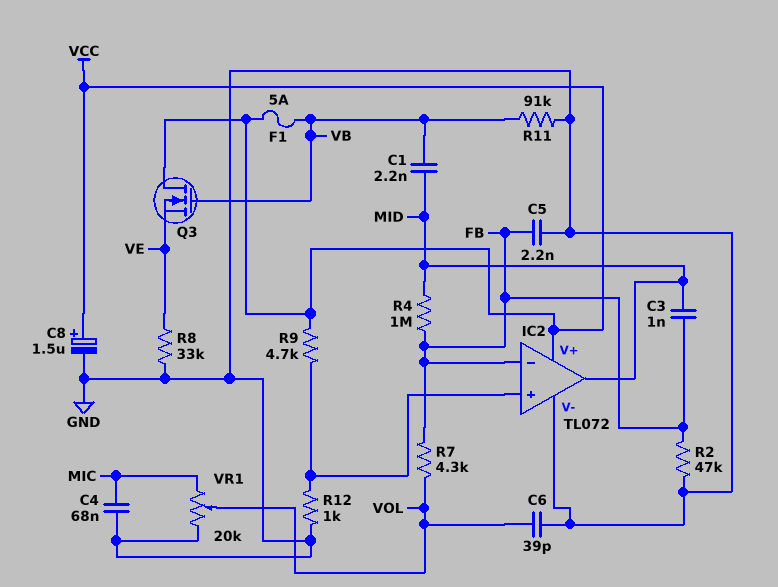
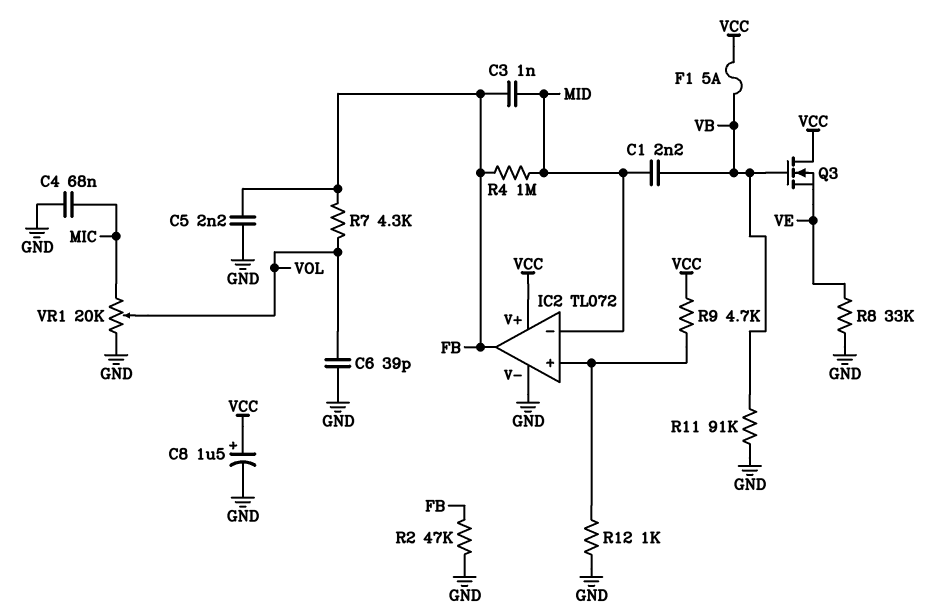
IC2 pin in-: FB -> MID
IC2 pin out: MID -> FB

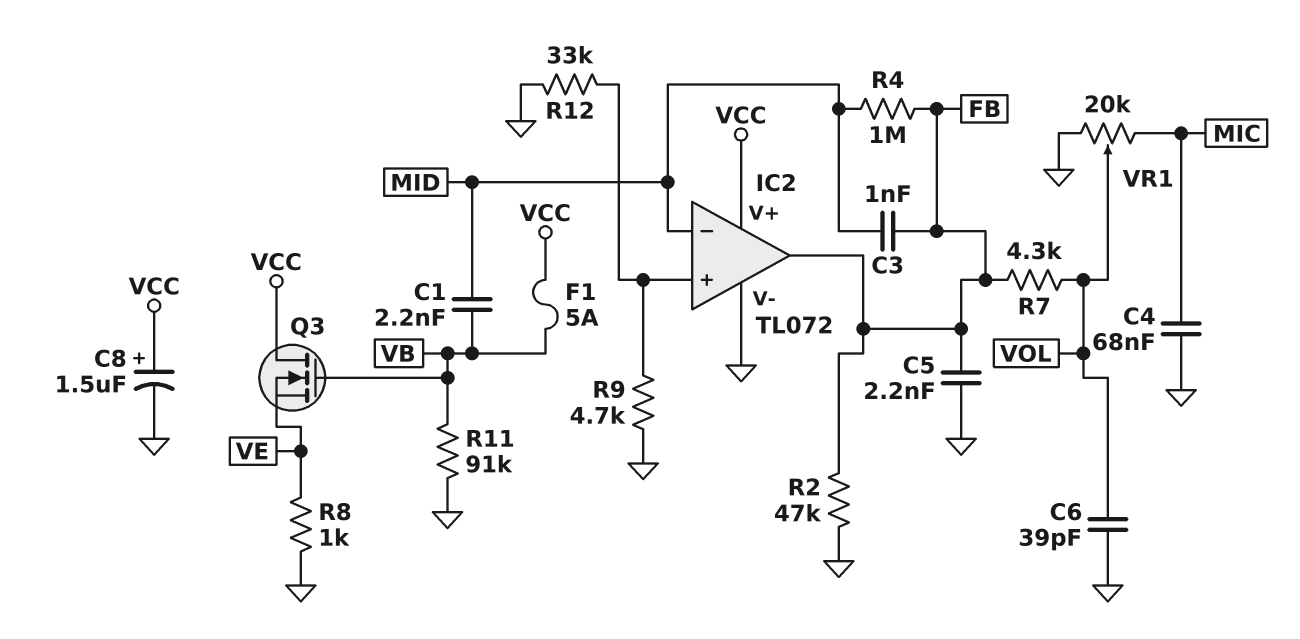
R8: 33k (GND, VE) -> 1k (GND, VE)
R9: 4.7k (IC2/in+, VCC) -> 4.7k (GND, IC2/in+)
R12: 1k (GND, IC2/in+) -> 33k (GND, IC2/in+)

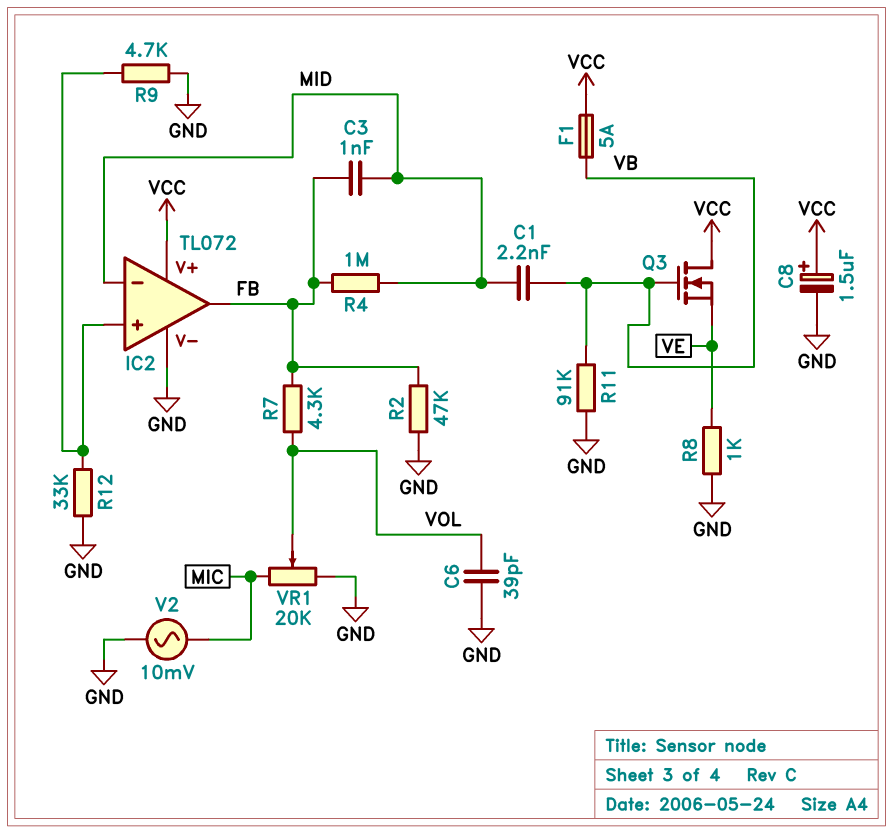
C4: 68nF (GND, MIC) -> none
C5: 2.2nF (FB, GND) -> none
V2: none -> AC 10mV (GND, MIC)

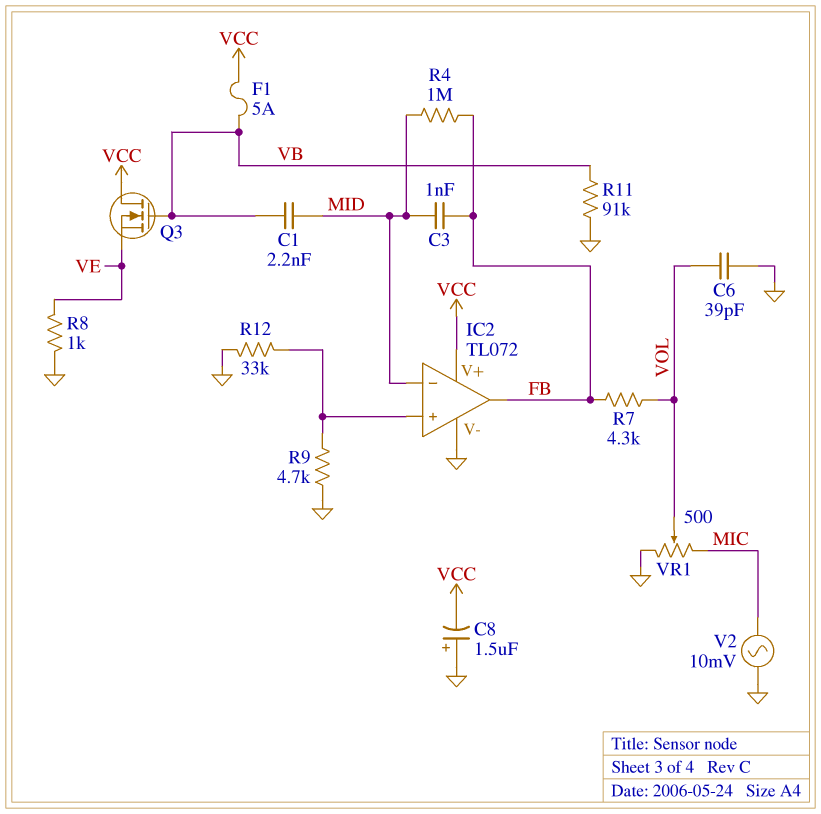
C8: 1.5uF (plus VCC, minus GND) -> 1.5uF (plus GND, minus VCC)
R2: 47k (FB, GND) -> none
VR1: 20k (GND, MIC, wiper VOL) -> 500 (GND, MIC, wiper VOL)

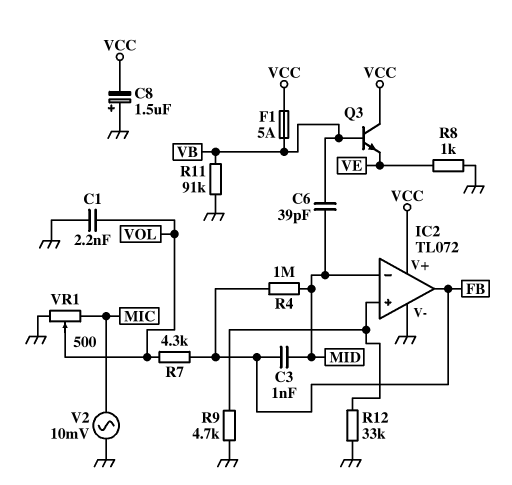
C1: 2.2nF (MID, VB) -> 2.2nF (GND, VOL)
C6: 39pF (GND, VOL) -> 39pF (MID, VB)
Q3: NMOS (G VB, D VCC, S VE) -> NPN (B VB, C VCC, E VE)

